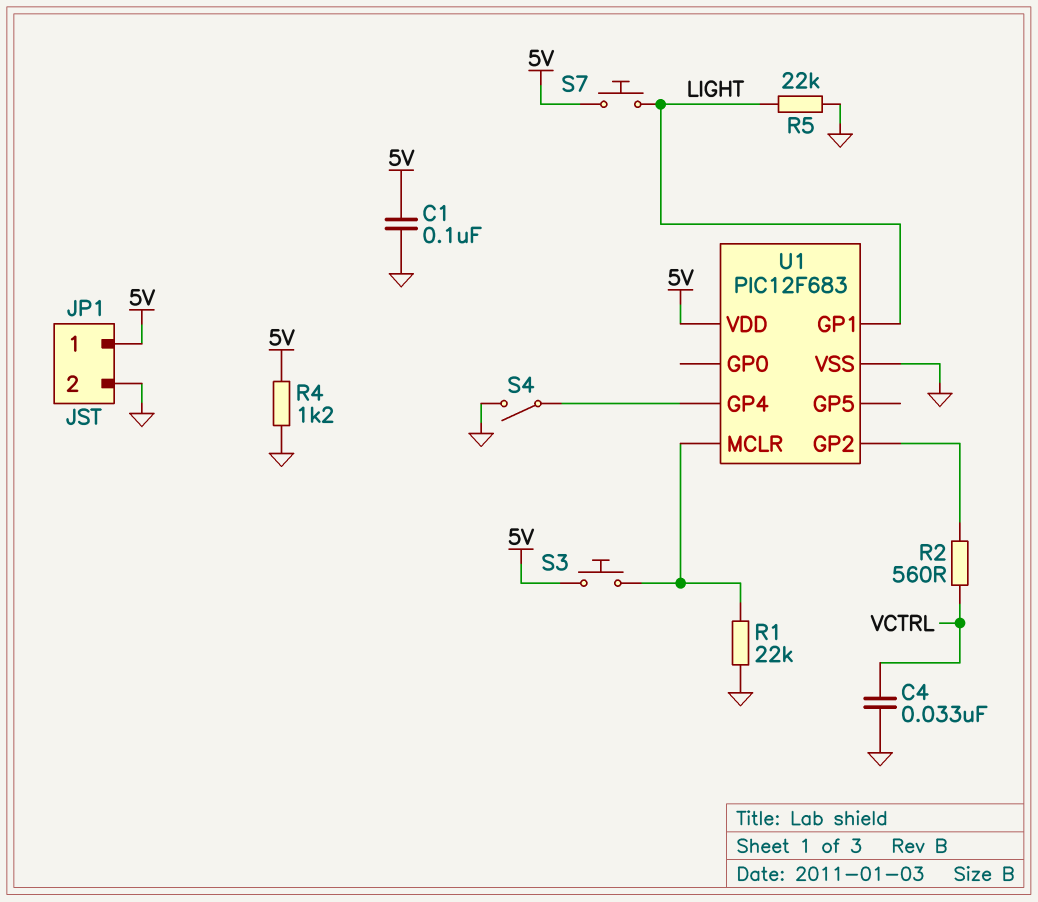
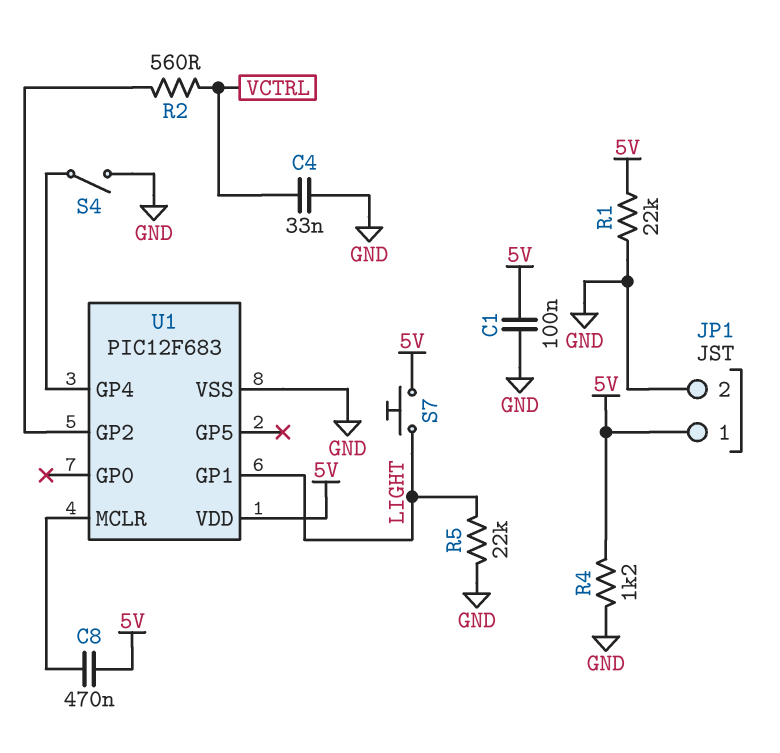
C8: none -> 470nF (5V, U1/MCLR)
R1: 22k (GND, U1/MCLR) -> 22k (5V, GND)
S3: button (5V, U1/MCLR) -> none

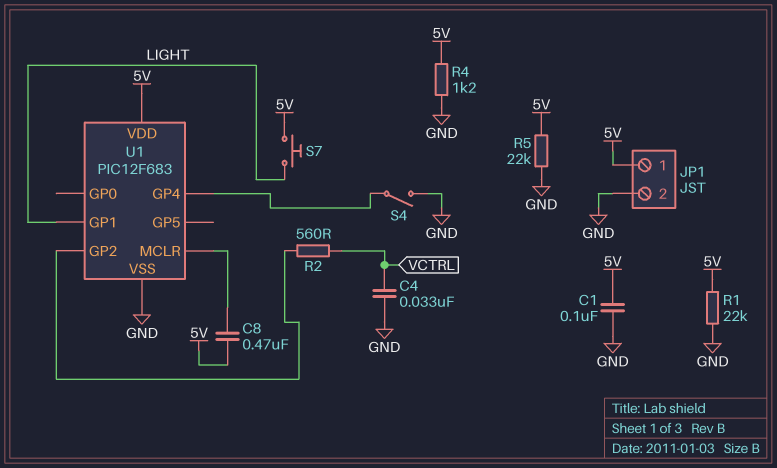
R5: 22k (GND, LIGHT) -> 22k (5V, GND)

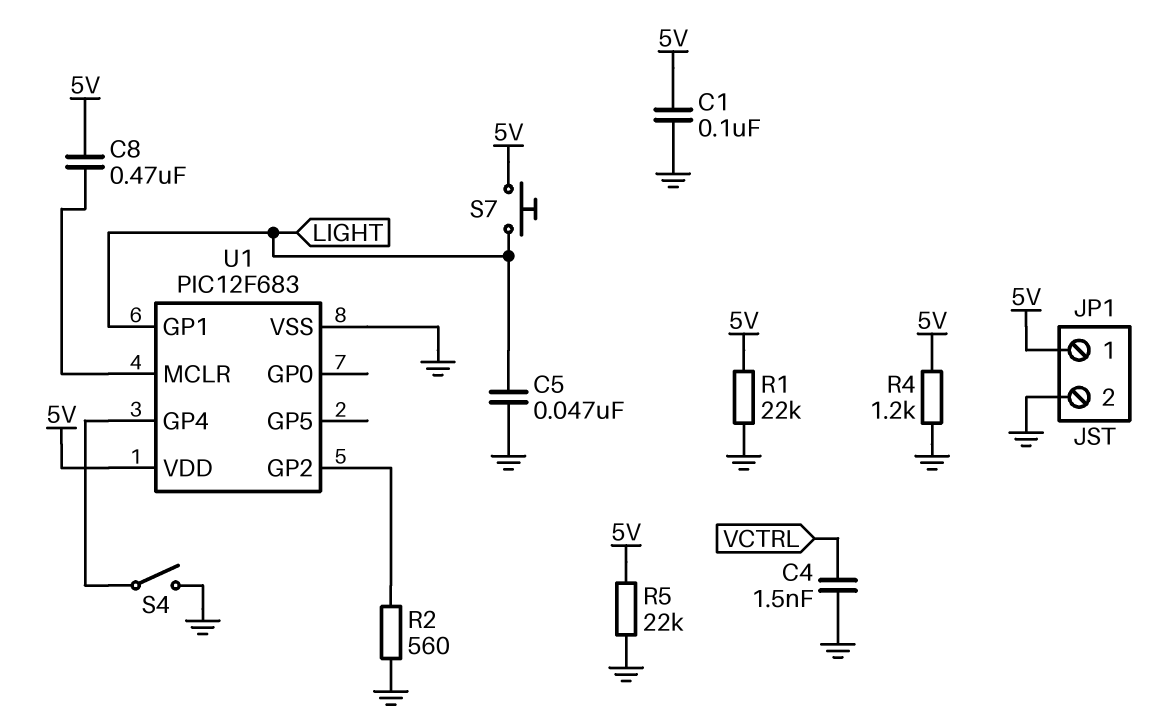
C4: 33nF (GND, VCTRL) -> 1.5nF (GND, VCTRL)
C5: none -> 47nF (GND, LIGHT)
R2: 560 (U1/GP2, VCTRL) -> 560 (GND, U1/GP2)

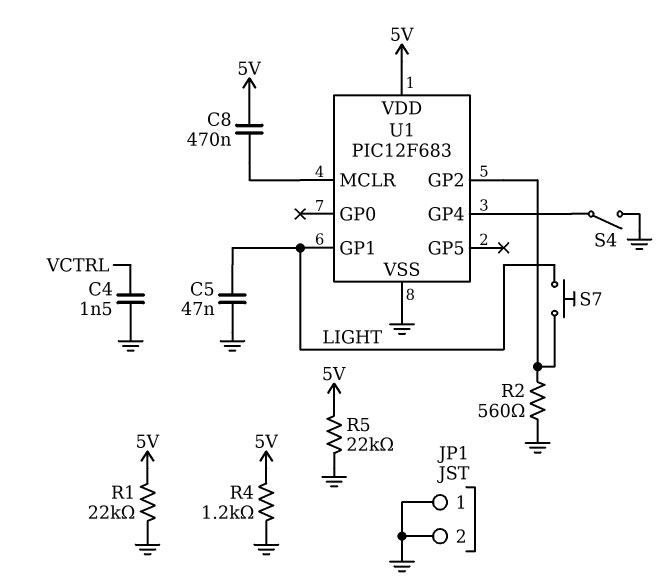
C1: 100nF (5V, GND) -> none
JP1 pin 1: 5V -> GND
S7: button (5V, LIGHT) -> button (LIGHT, U1/GP2)

